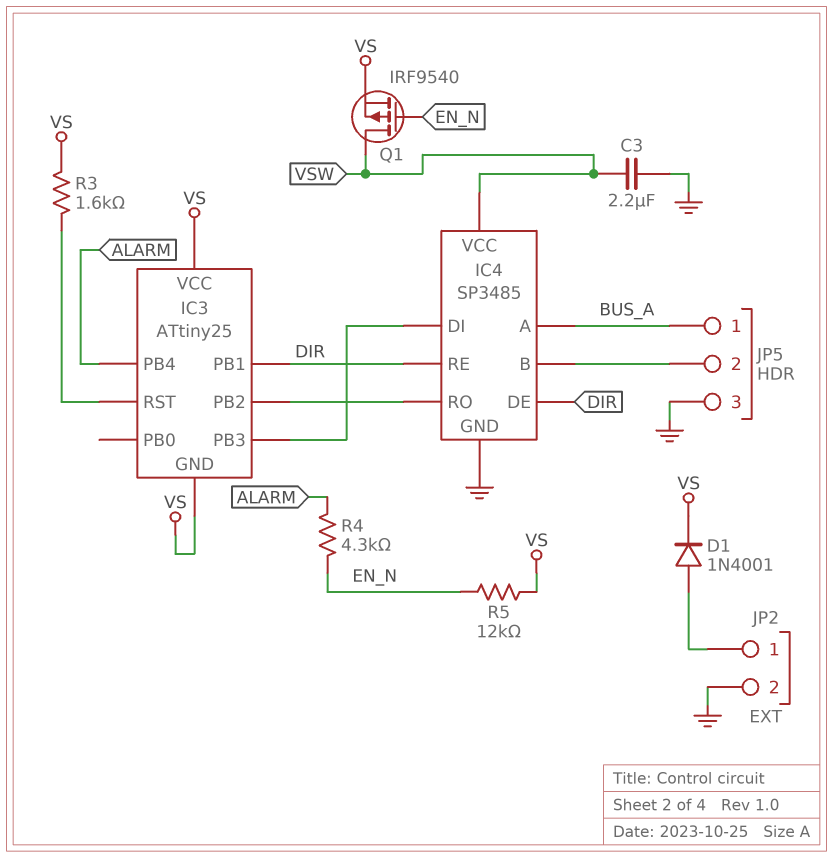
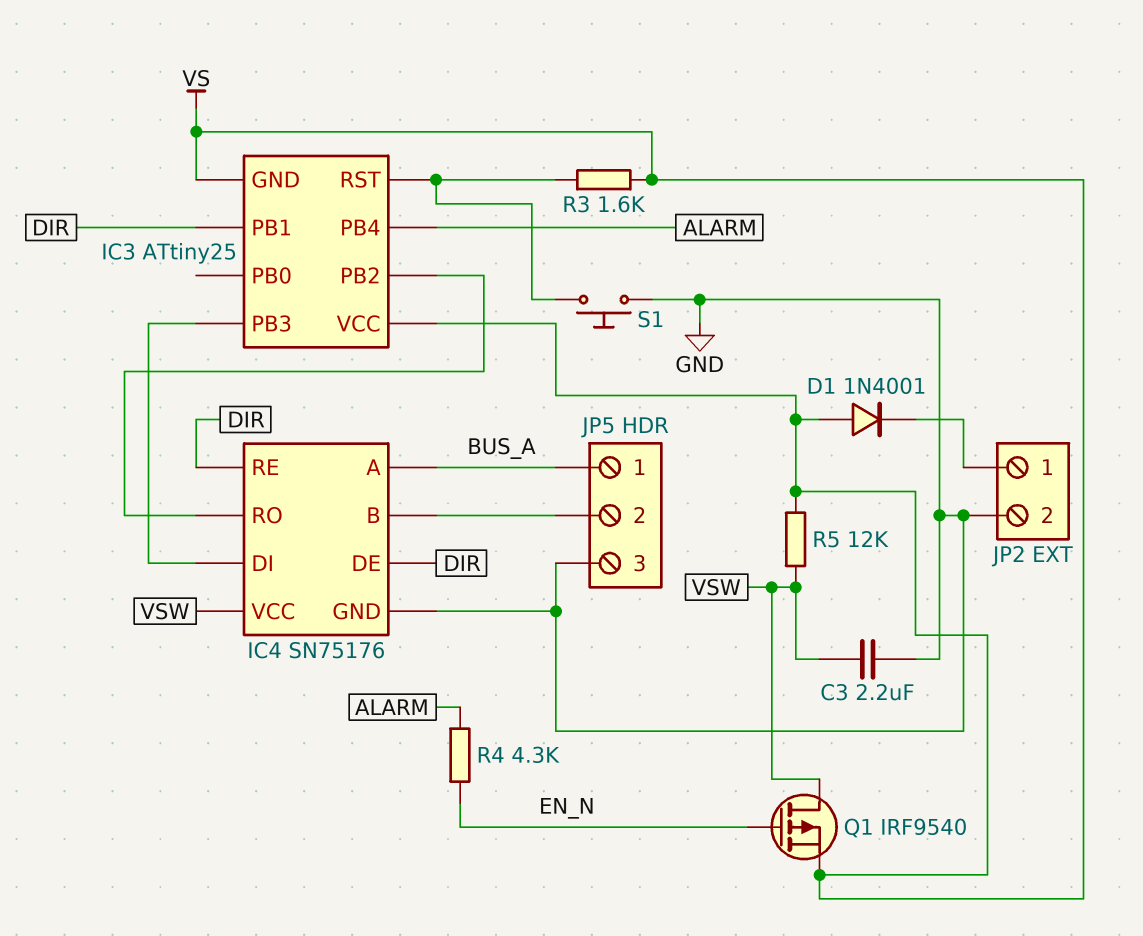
D1: diode 1N4001 (A JP2/1, K VS) -> diode 1N4001 (A VS, K JP2/1)
IC4: SP3485 -> SN75176
R5: 12k (EN_N, VS) -> 12k (VS, VSW)
S1: none -> button (GND, IC3/RST)

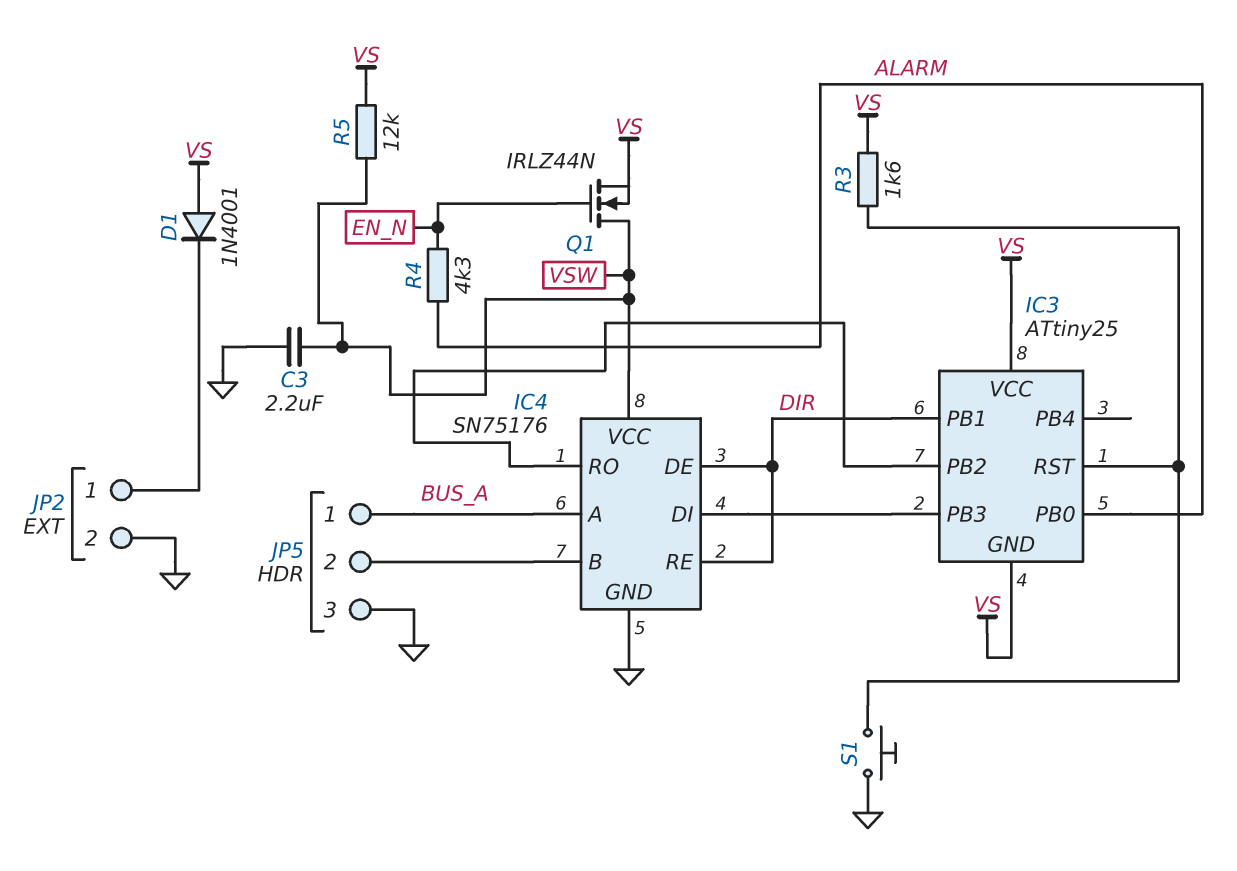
IC3 pin PB0: none -> ALARM
IC3 pin PB4: ALARM -> none
Q1: PMOS IRF9540 (G EN_N, D VSW, S VS) -> NMOS IRLZ44N (G EN_N, D VSW, S VS)

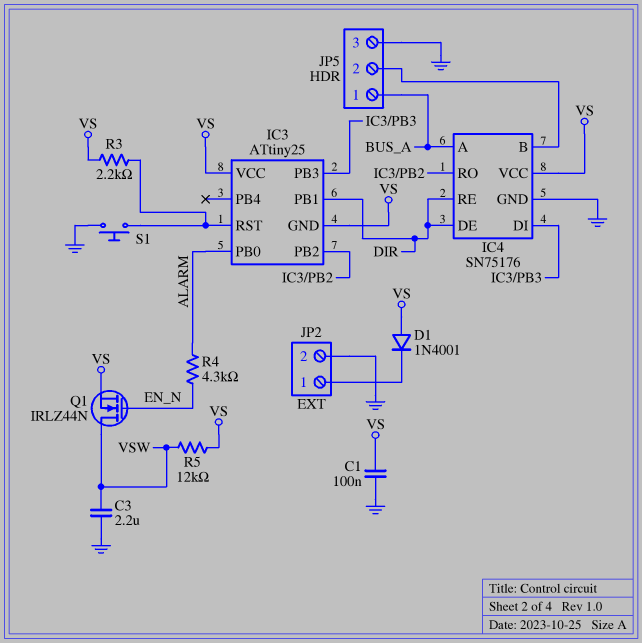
C1: none -> 100nF (GND, VS)
IC4 pin VCC: VSW -> VS
R3: 1.6k (IC3/RST, VS) -> 2.2k (IC3/RST, VS)

